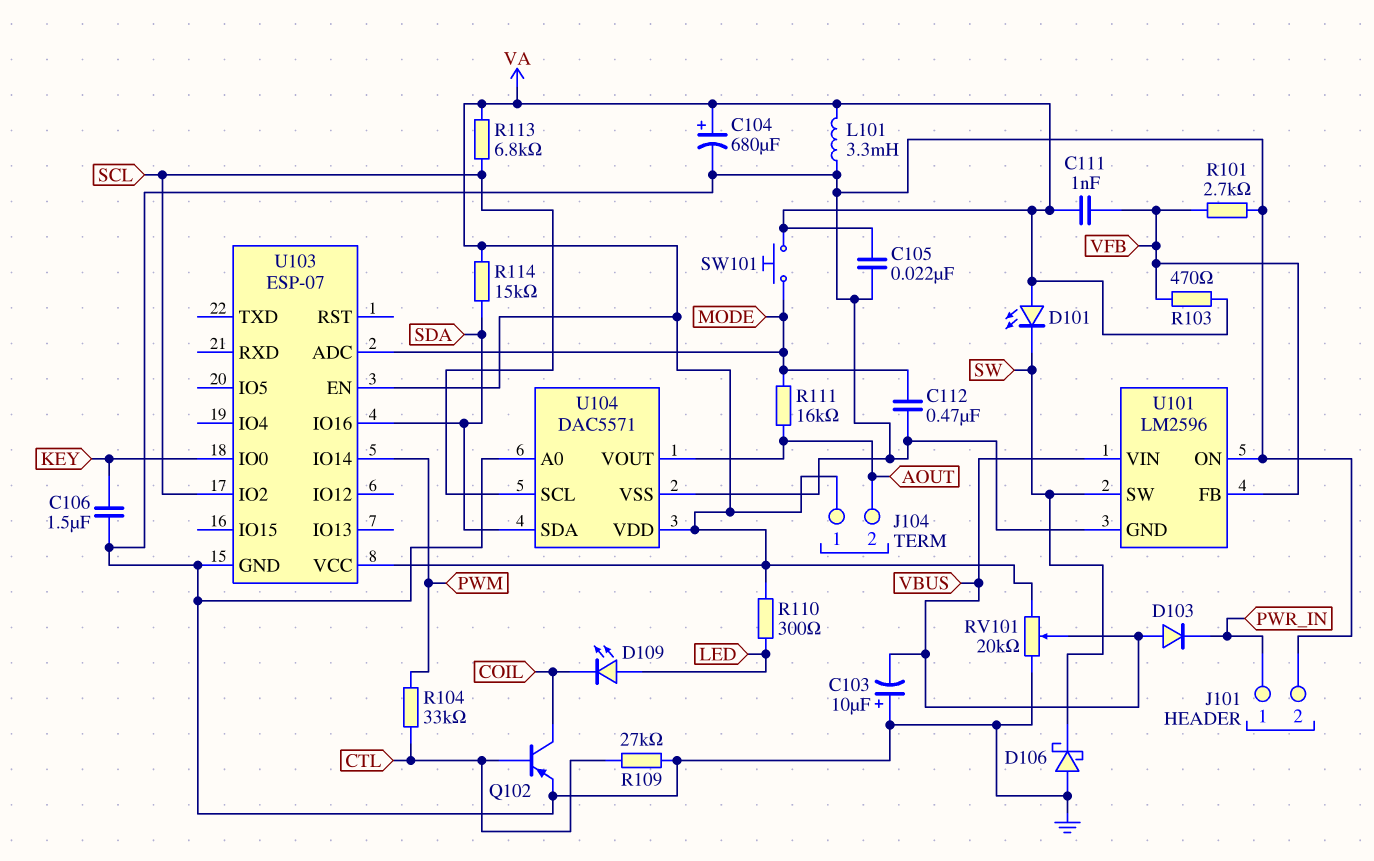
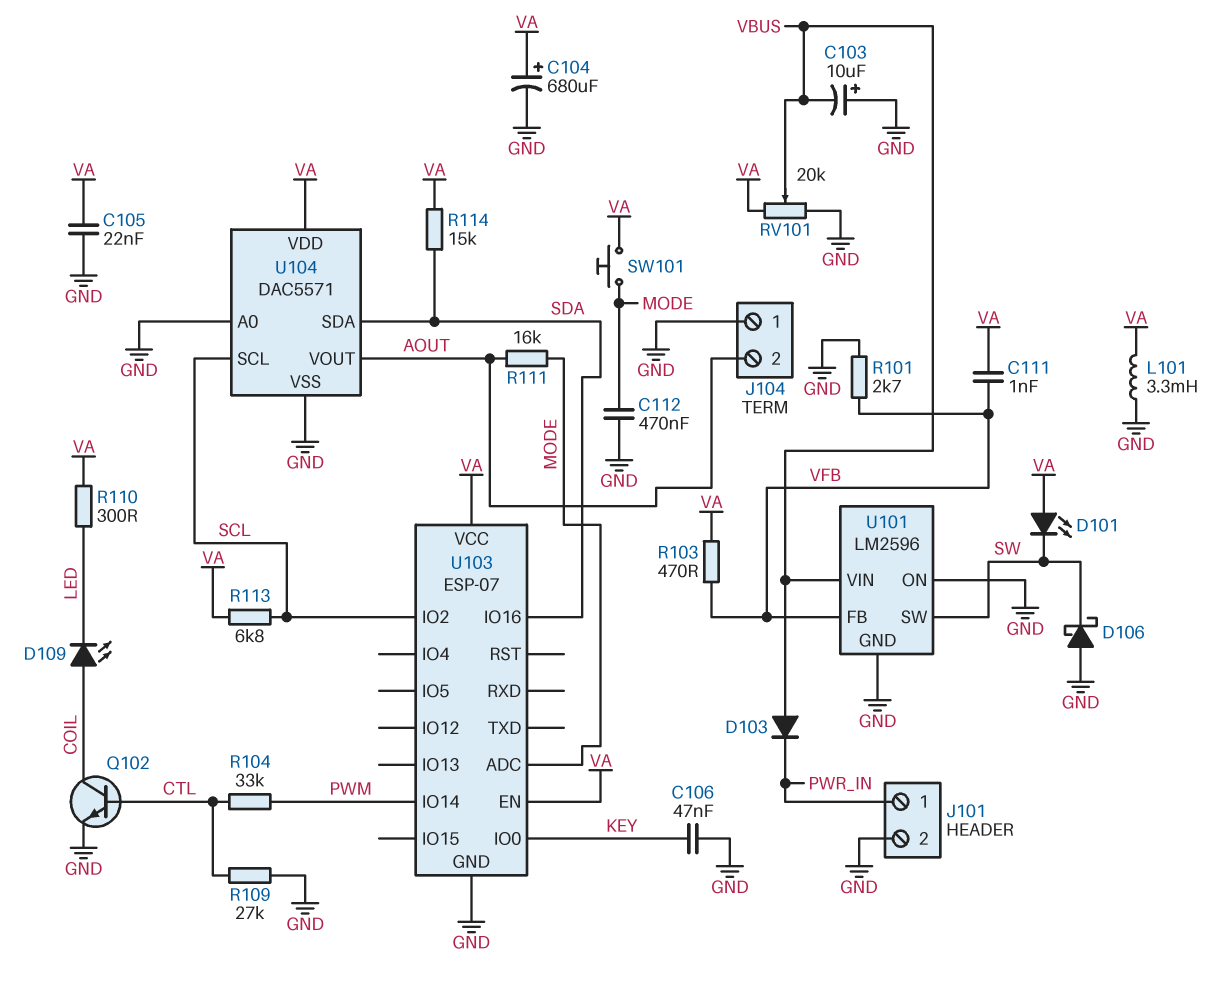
C106: 1.5uF (GND, KEY) -> 47nF (GND, KEY)
D109: LED (A LED, K COIL) -> LED (A COIL, K LED)
J104 pin 1: VA -> GND
Q102: PNP (B CTL, C COIL, E GND) -> NPN (B CTL, C COIL, E GND)

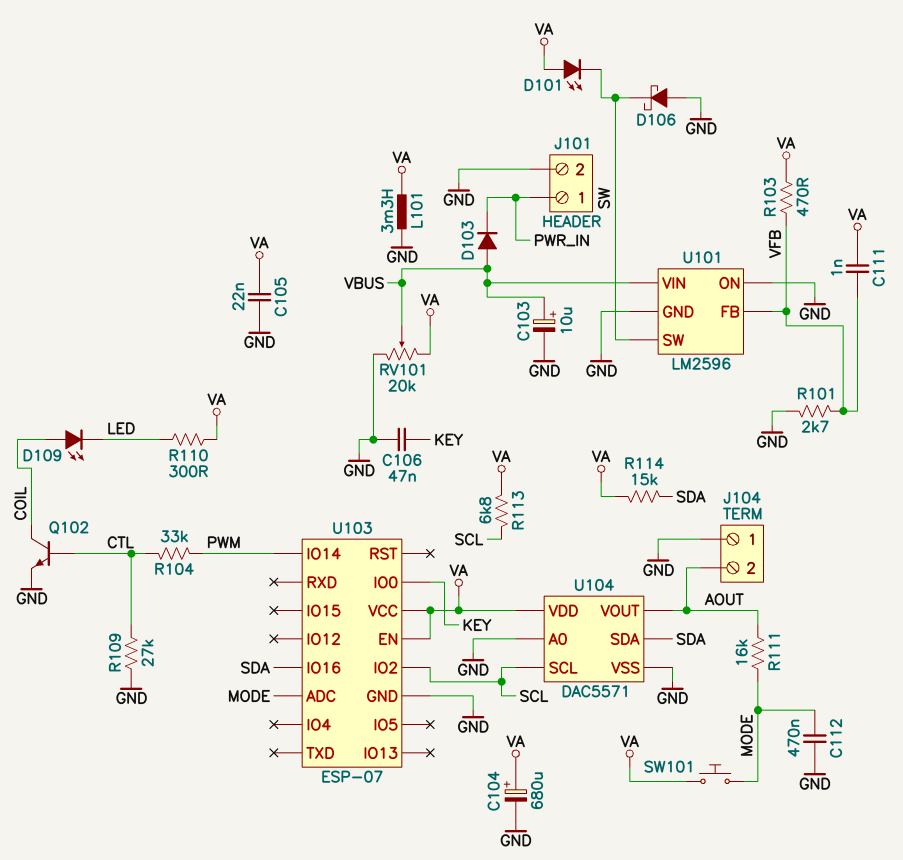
C103: 10uF (plus GND, minus VBUS) -> 10uF (plus VBUS, minus GND)

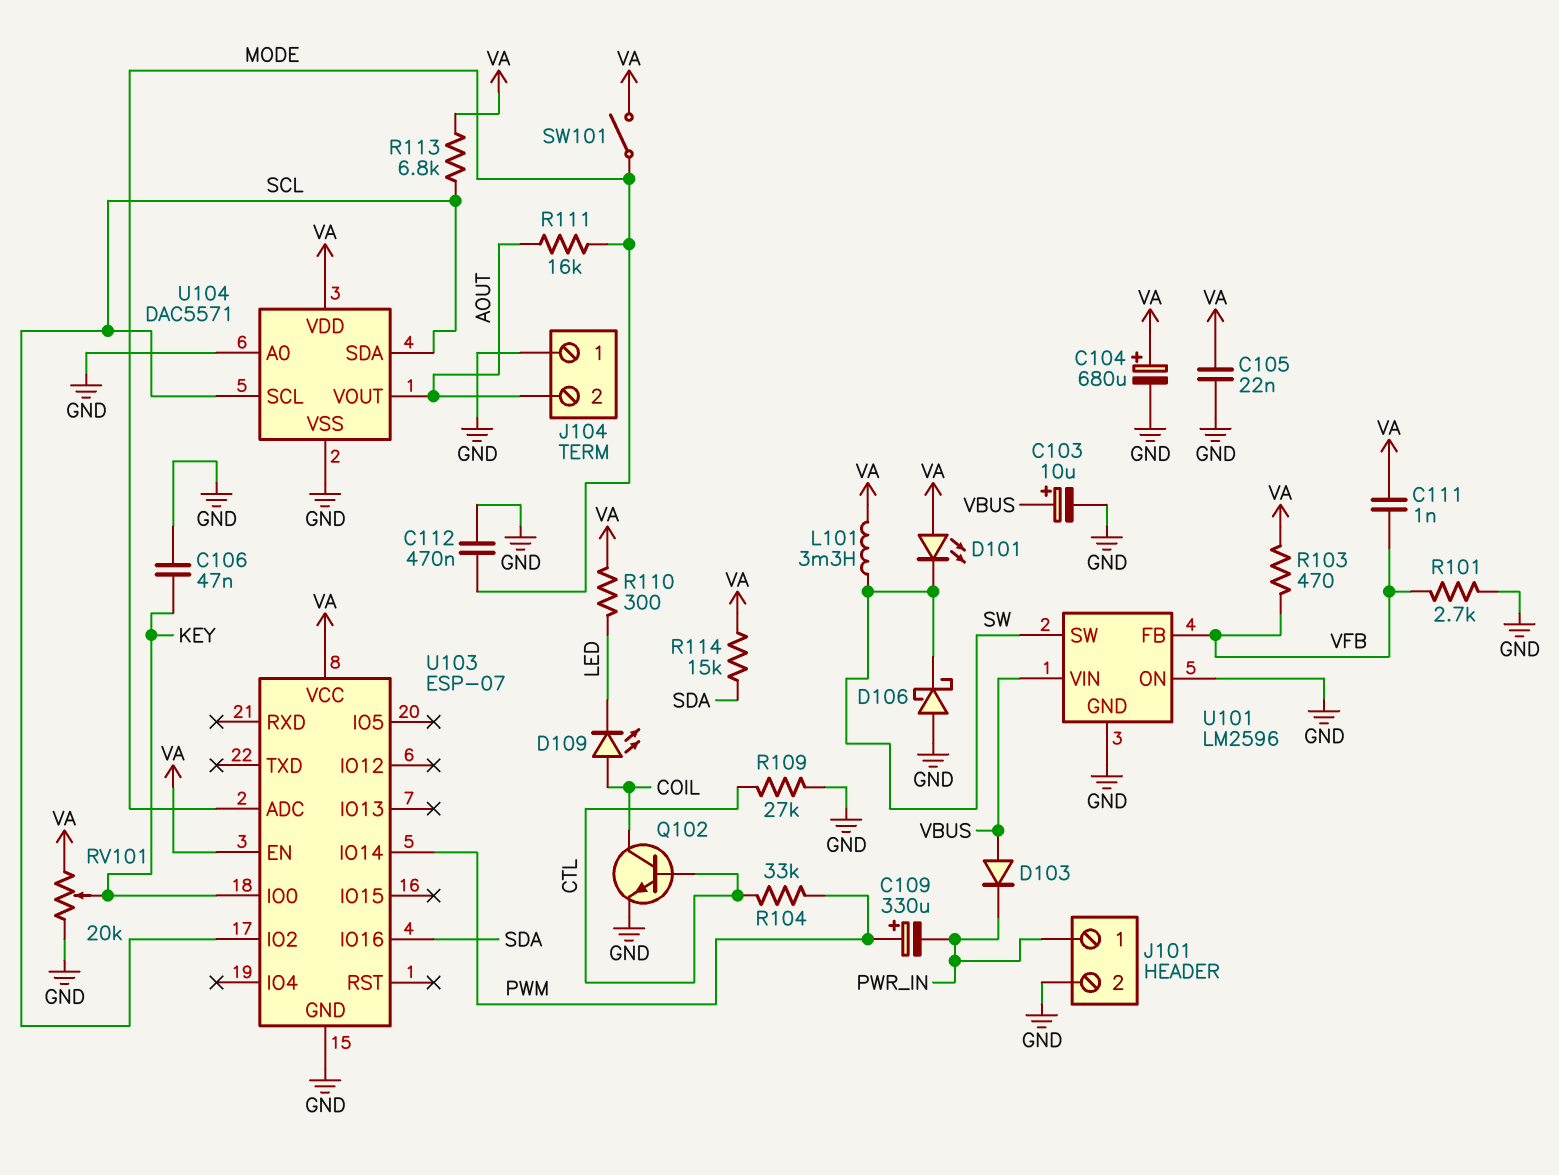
C109: none -> 330uF (plus PWM, minus PWR_IN)
L101: 3.3mH (GND, VA) -> 3.3mH (SW, VA)
RV101: 20k (GND, VA, wiper VBUS) -> 20k (GND, VA, wiper KEY)
SW101: button (MODE, VA) -> switch (MODE, VA)
U104 pin SDA: SDA -> SCL

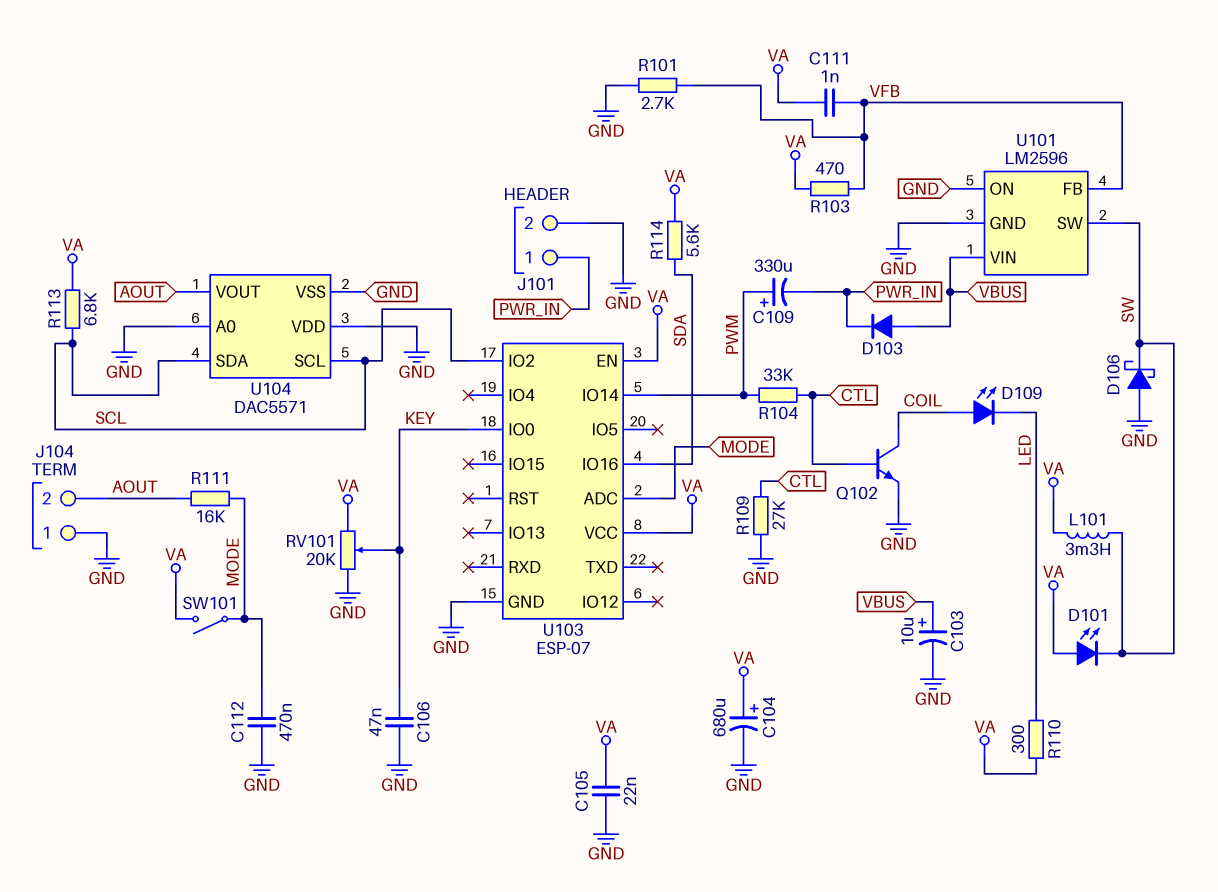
R114: 15k (SDA, VA) -> 5.6k (SDA, VA)
U104 pin VDD: VA -> GND

